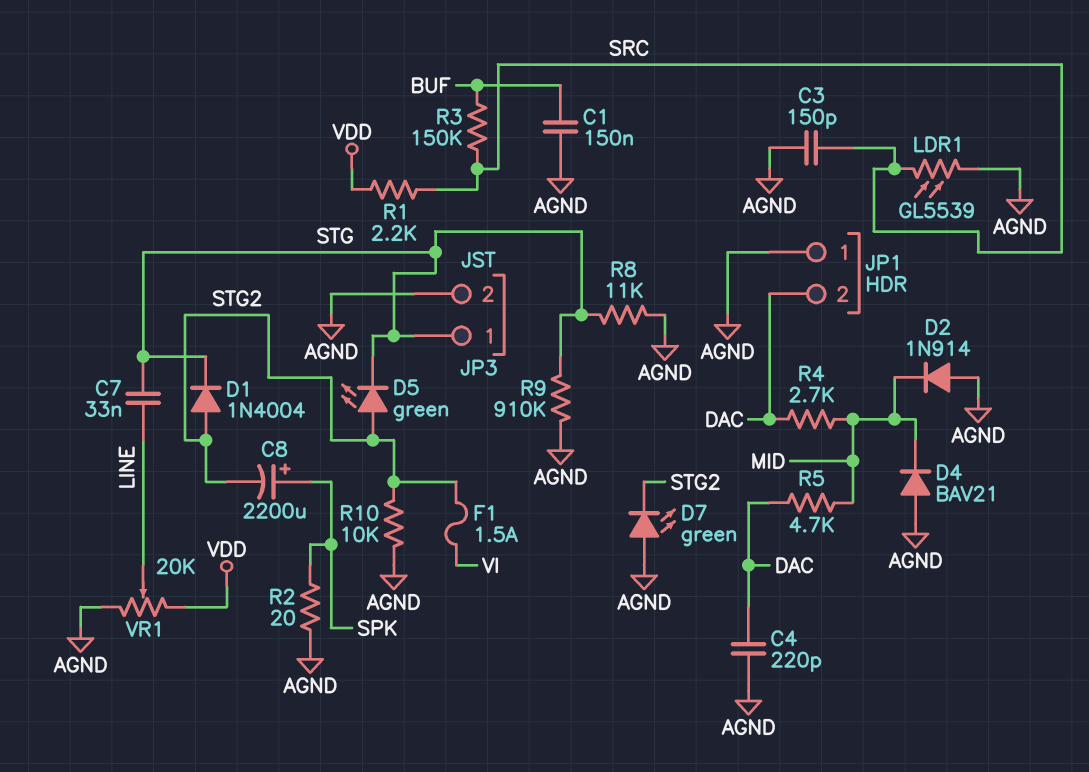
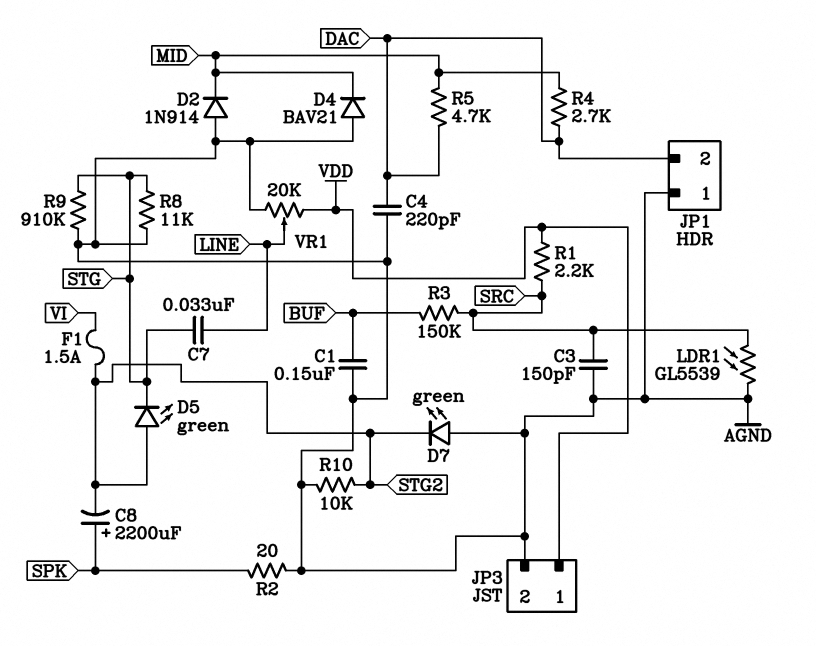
D1: diode 1N4004 (A STG2, K STG) -> none
JP3 pin 1: STG -> VDD

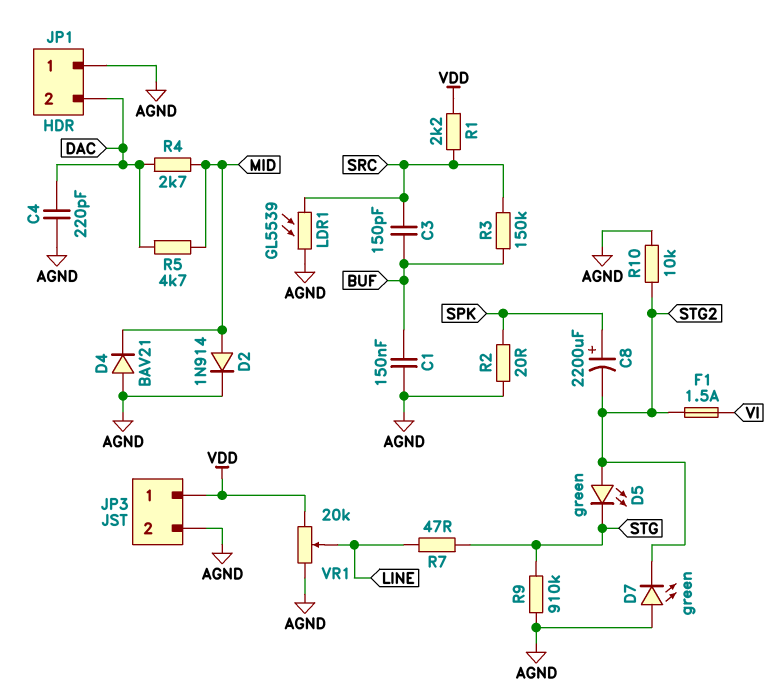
C3: 150pF (AGND, SRC) -> 150pF (BUF, SRC)
C7: 33nF (LINE, STG) -> none
D2: diode 1N914 (A AGND, K MID) -> diode 1N914 (A MID, K AGND)
R7: none -> 47 (LINE, STG)
R8: 11k (AGND, STG) -> none

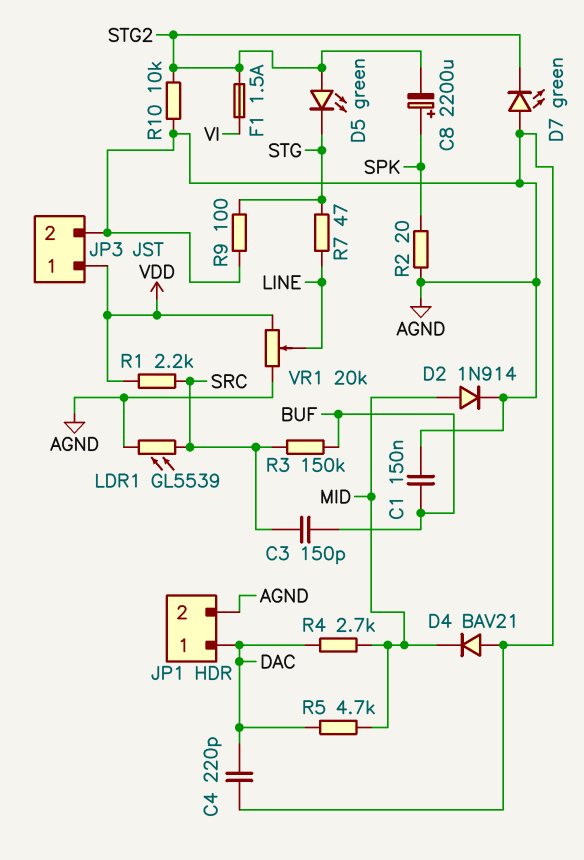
JP1 pin 1: AGND -> DAC
JP1 pin 2: DAC -> AGND
R9: 910k (AGND, STG) -> 100 (AGND, STG)

